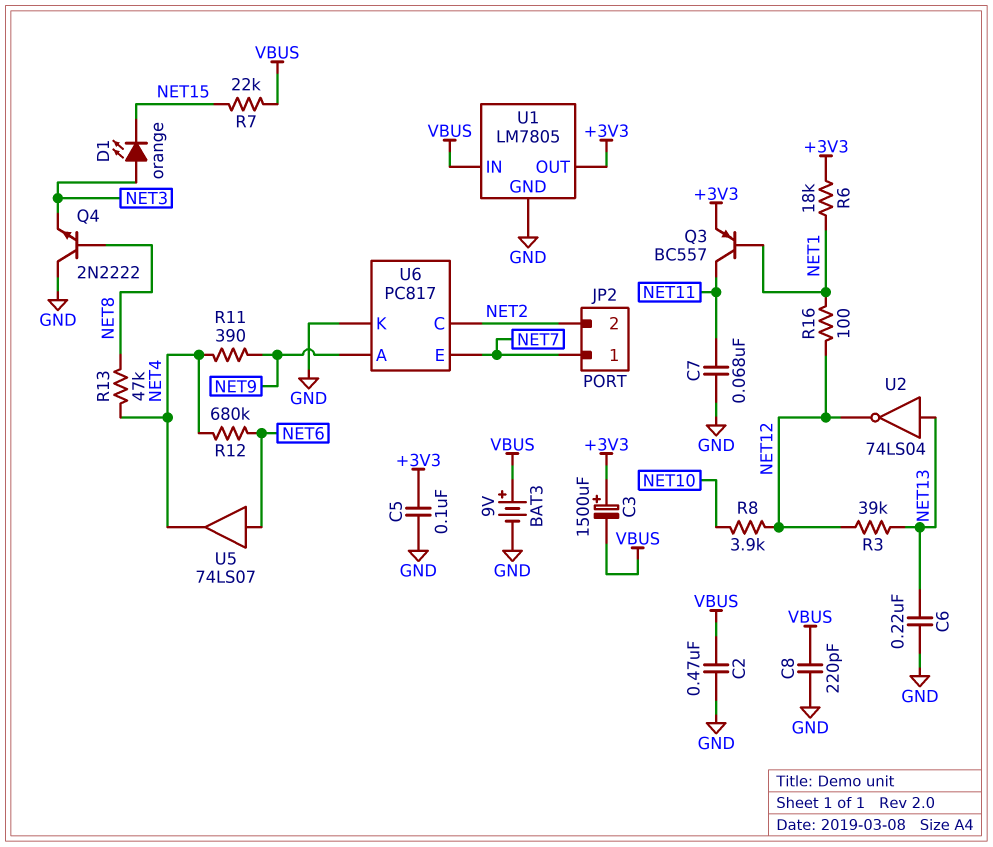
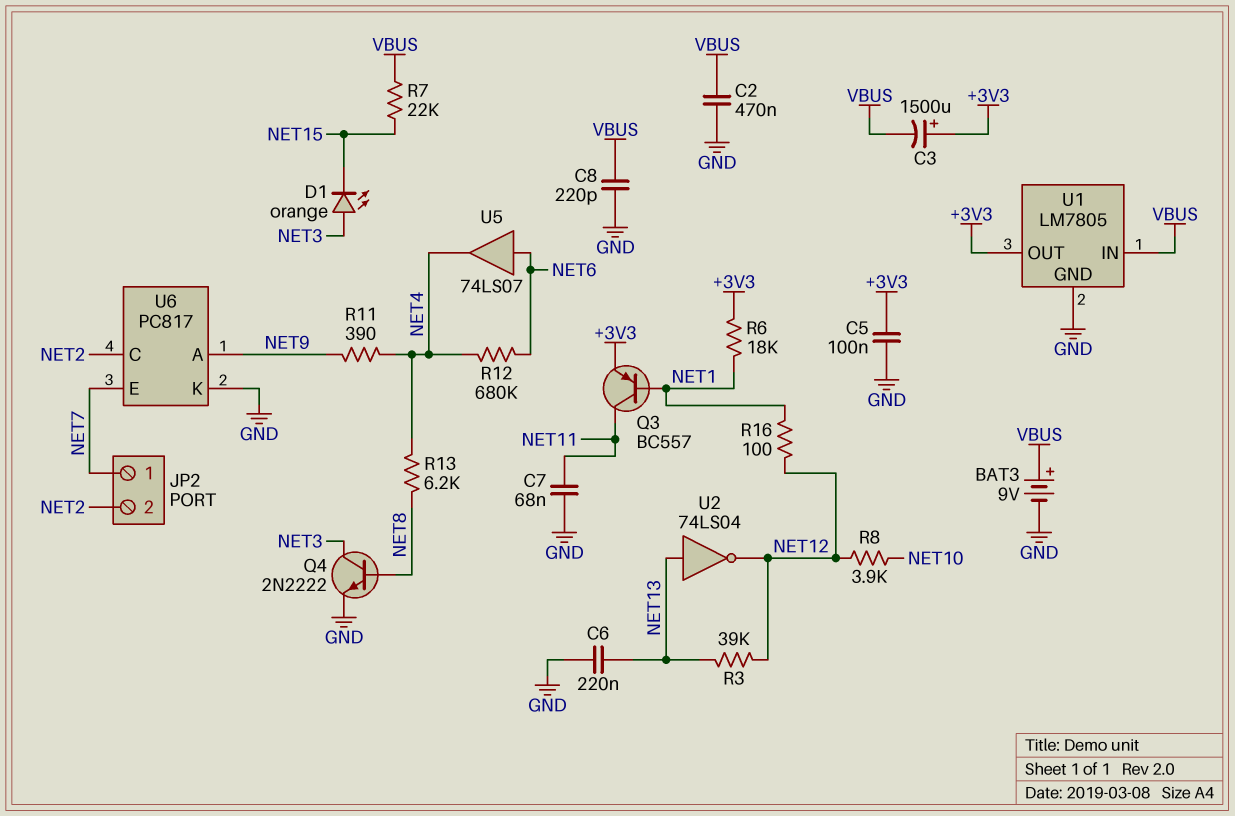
Q4: NPN 2N2222 (B NET8, C GND, E NET3) -> NPN 2N2222 (B NET8, C NET3, E GND)
R13: 47k (NET4, NET8) -> 6.2k (NET4, NET8)

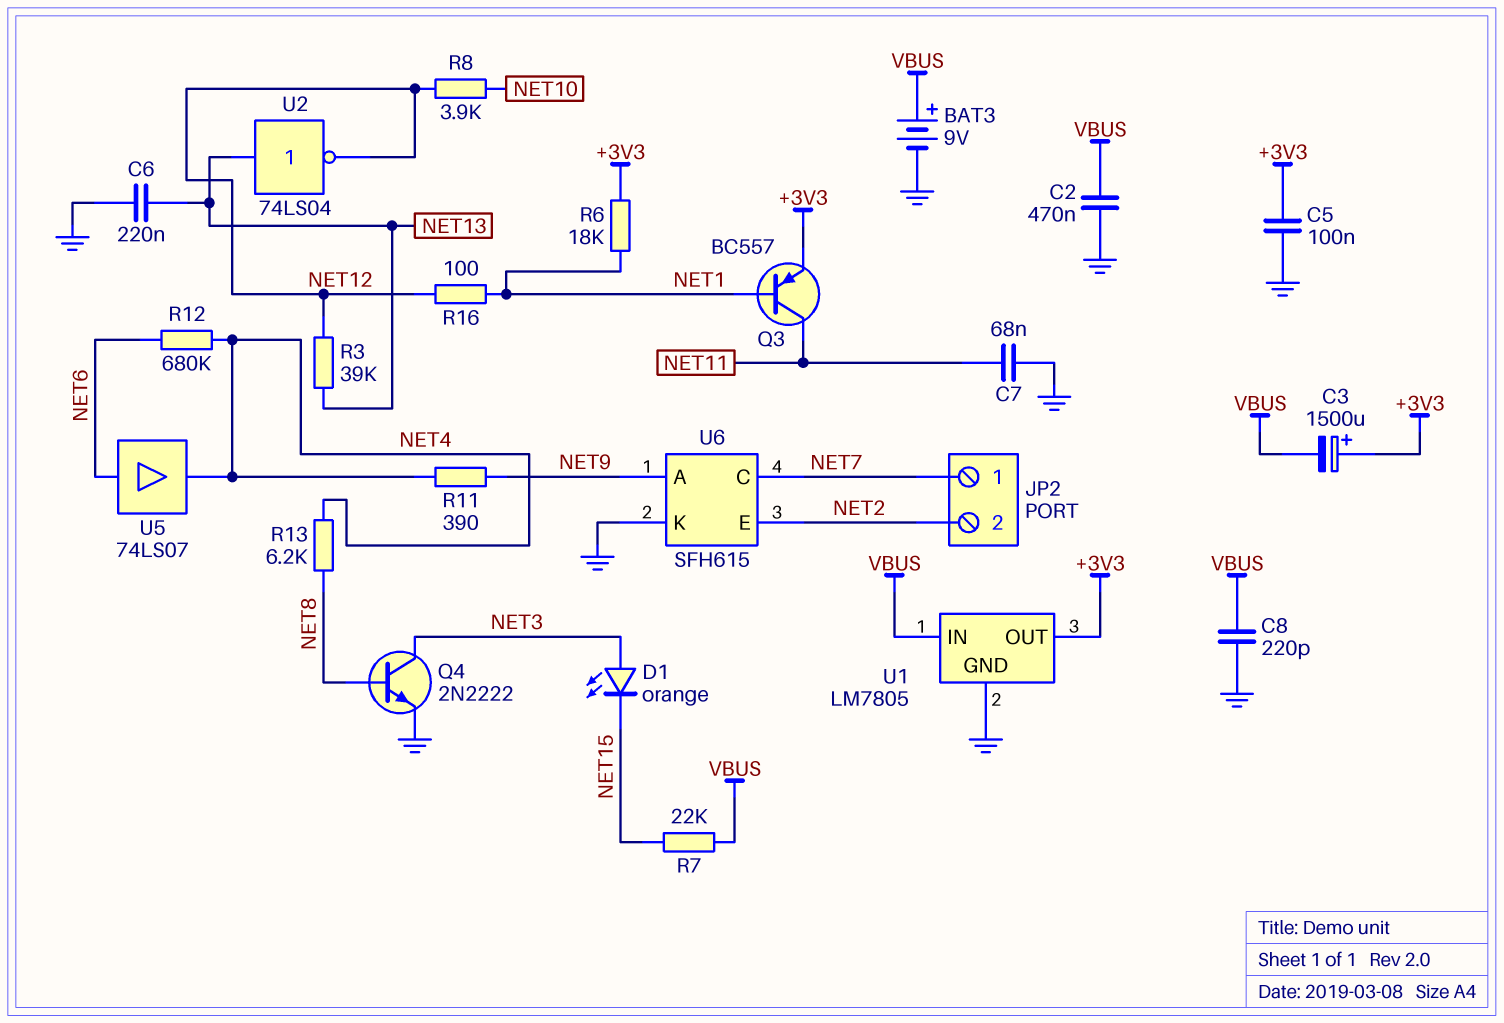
U6: PC817 -> SFH615
U6 pin C: NET2 -> NET7
U6 pin E: NET7 -> NET2

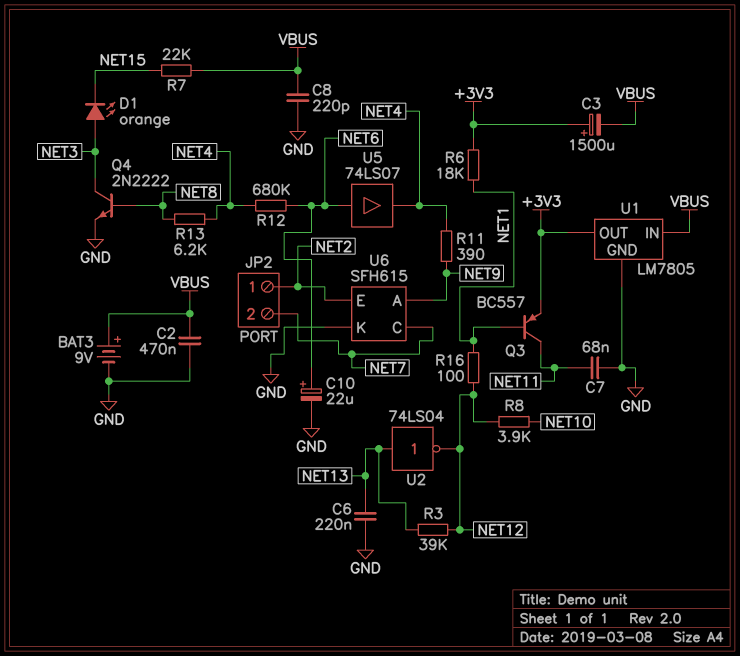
C5: 100nF (+3V3, GND) -> none
C10: none -> 22uF (plus NET6, minus GND)
JP2 pin 1: NET7 -> NET2
JP2 pin 2: NET2 -> NET7

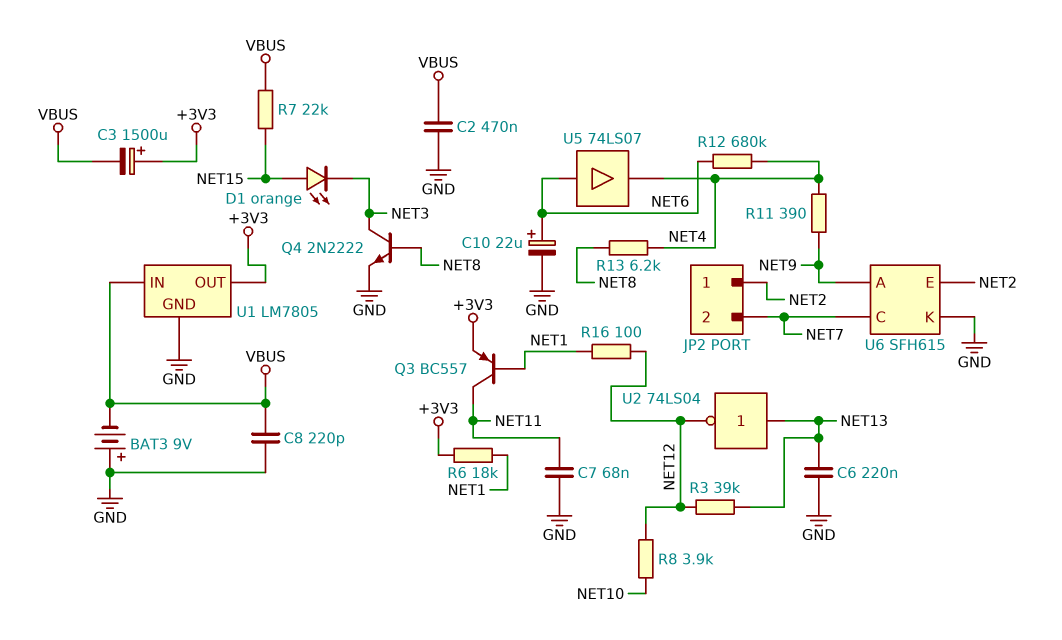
BAT3: 9V (plus VBUS, minus GND) -> 9V (plus GND, minus VBUS)
D1: LED orange (A NET3, K NET15) -> LED orange (A NET15, K NET3)

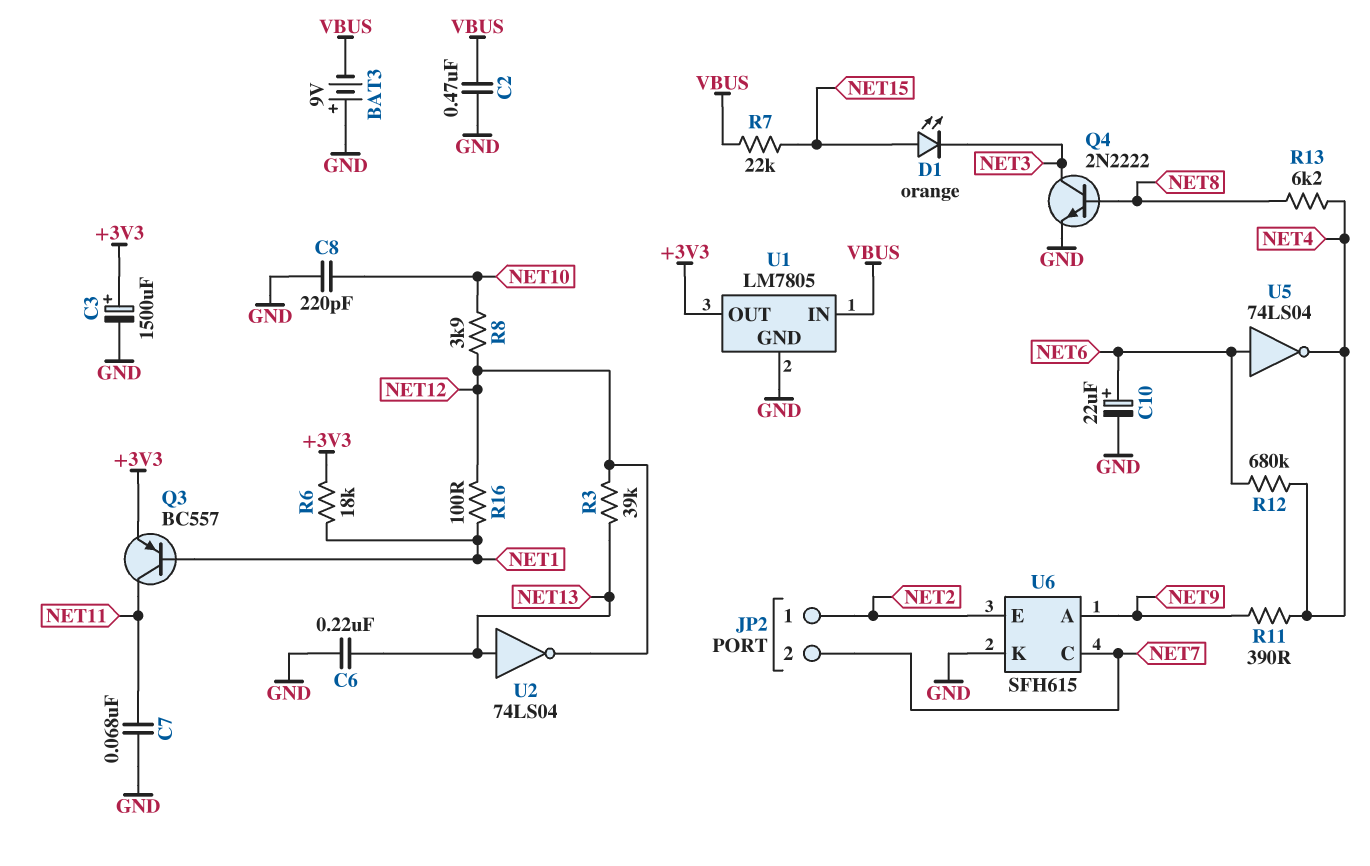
C3: 1500uF (plus +3V3, minus VBUS) -> 1500uF (plus +3V3, minus GND)
C8: 220pF (GND, VBUS) -> 220pF (GND, NET10)
U5: buffer 74LS07 (in NET6, out NET4) -> NOT 74LS04 (in NET6, out NET4)

